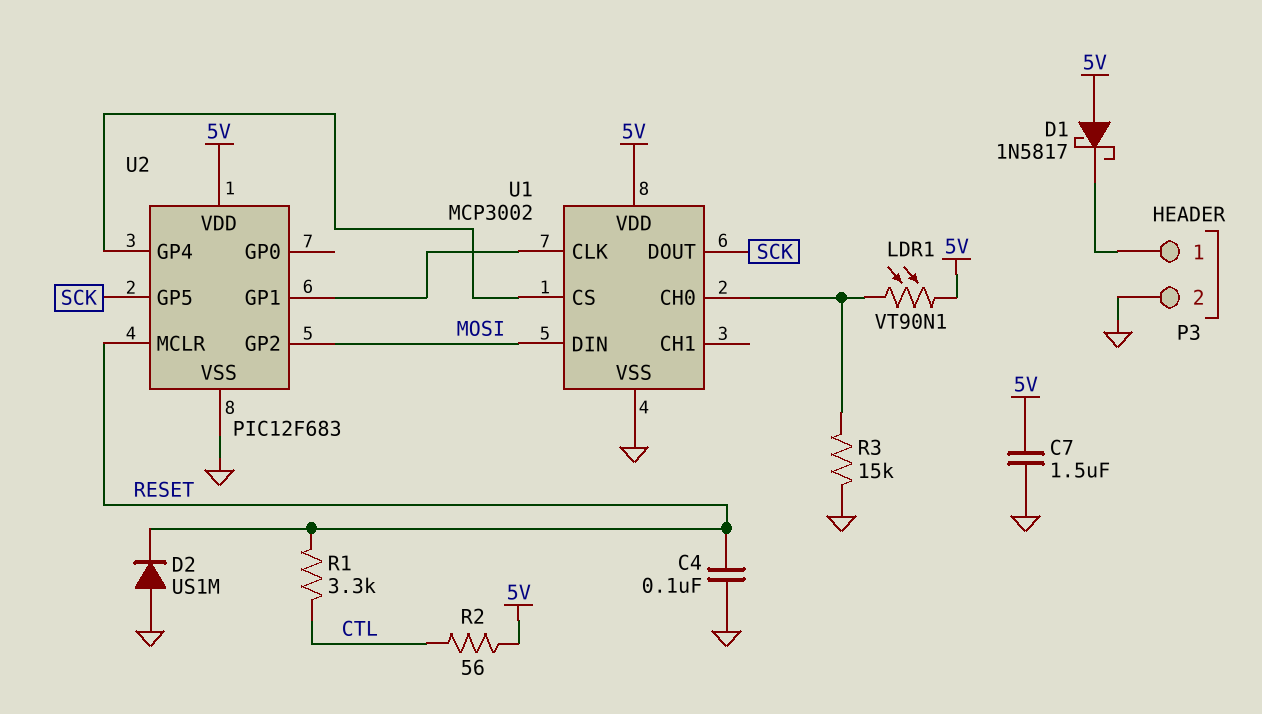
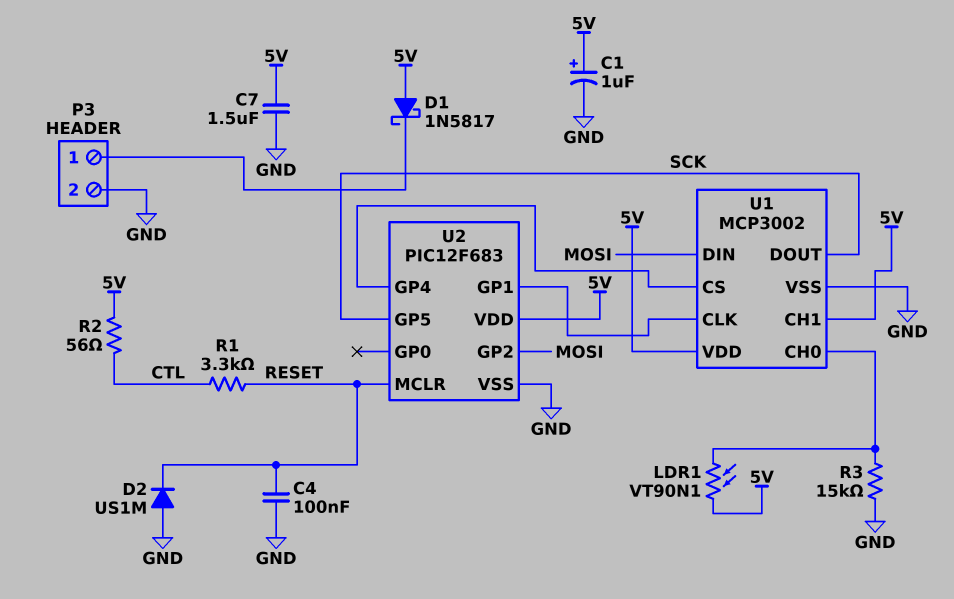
C1: none -> 1uF (plus 5V, minus GND)
U1 pin CH1: none -> 5V

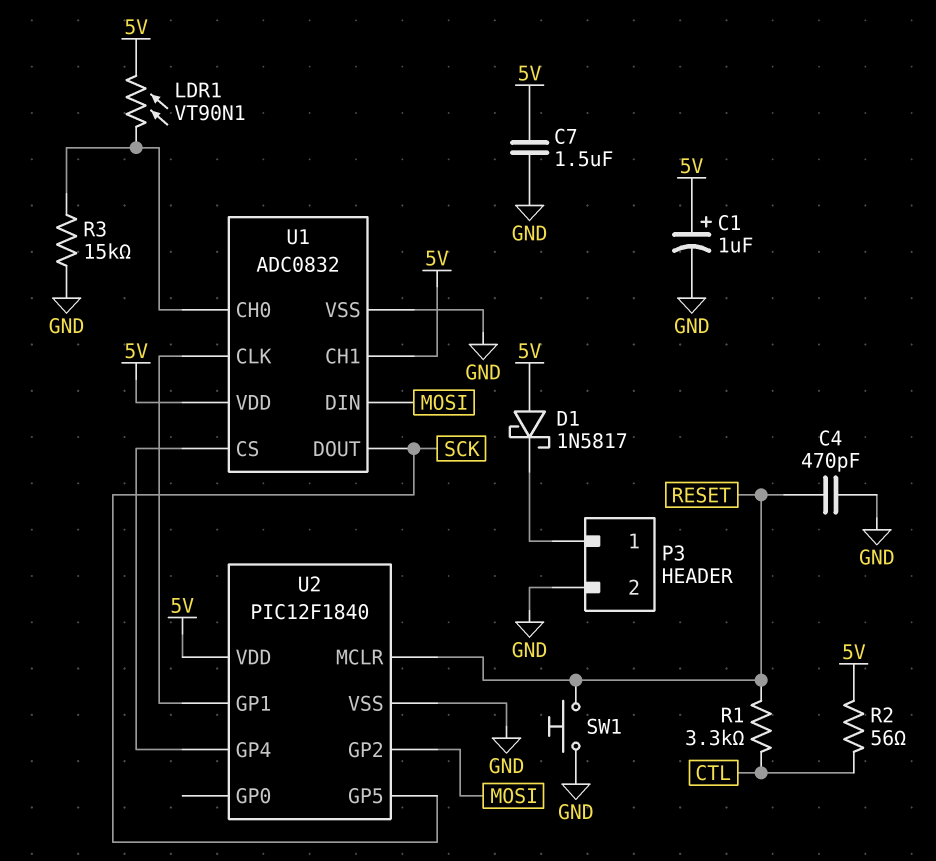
C4: 100nF (GND, RESET) -> 470pF (GND, RESET)
D2: diode US1M (A GND, K RESET) -> none
SW1: none -> button (GND, RESET)
U1: MCP3002 -> ADC0832
U2: PIC12F683 -> PIC12F1840

